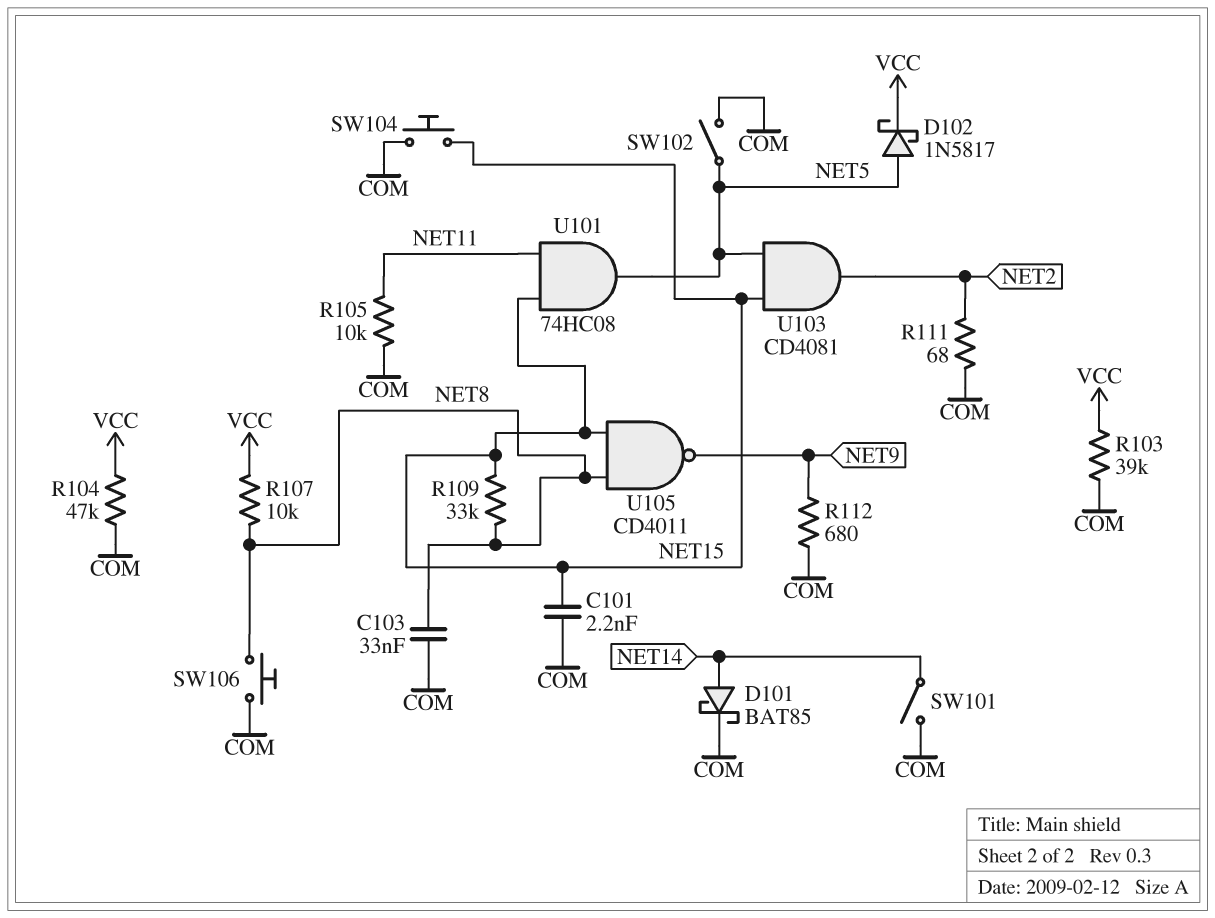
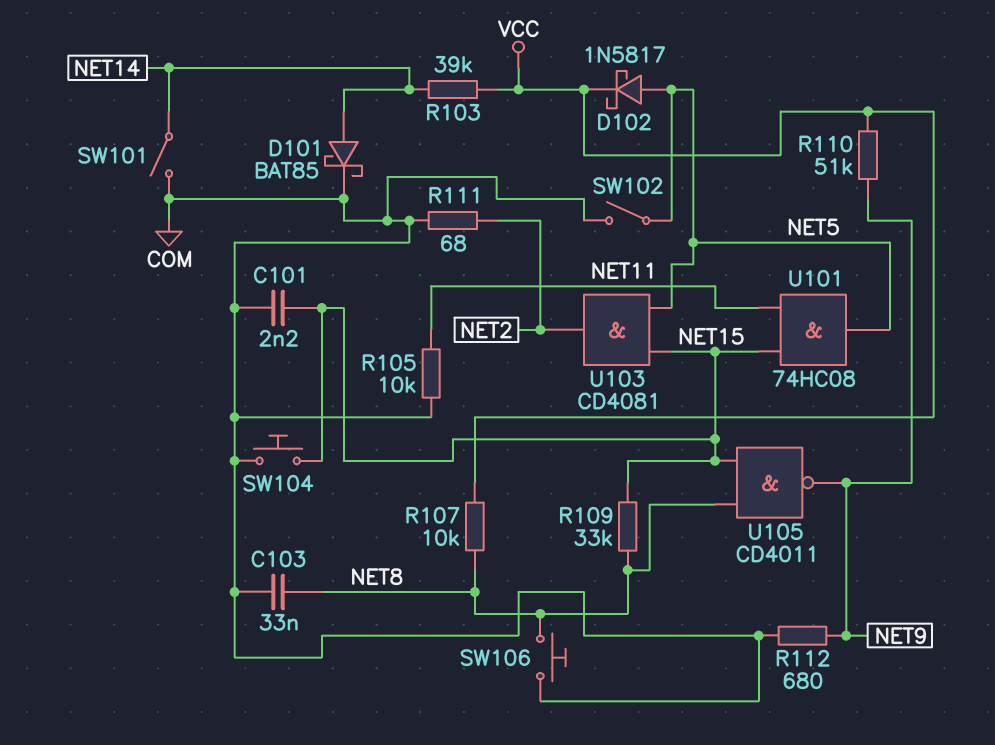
R103: 39k (COM, VCC) -> 39k (NET14, VCC)
R104: 47k (COM, VCC) -> none
R110: none -> 51k (NET9, VCC)

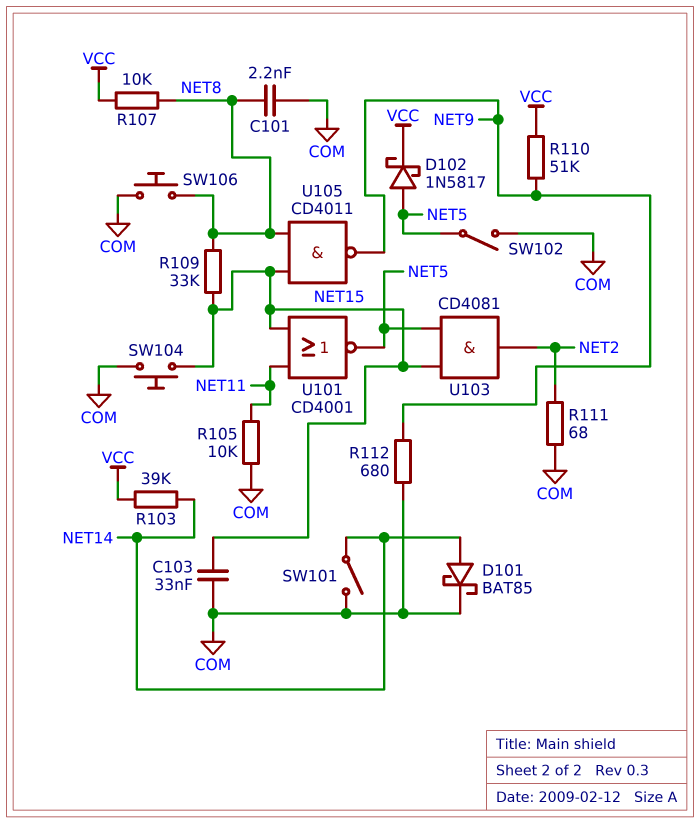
C101: 2.2nF (COM, NET15) -> 2.2nF (COM, NET8)
C103: 33nF (COM, NET8) -> 33nF (COM, NET15)
U101: AND 74HC08 (in NET11, in NET15, out NET5) -> NOR CD4001 (in NET11, in NET15, out NET5)

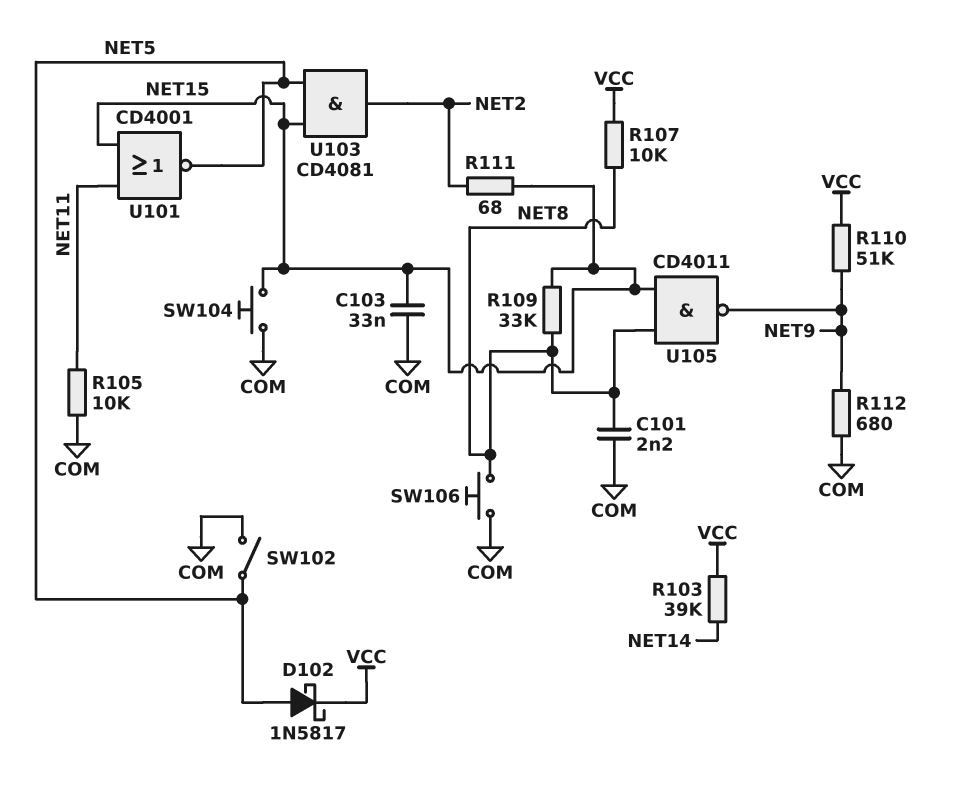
D101: schottky BAT85 (A NET14, K COM) -> none
R111: 68 (COM, NET2) -> 68 (NET2, NET15)
SW101: switch (COM, NET14) -> none

